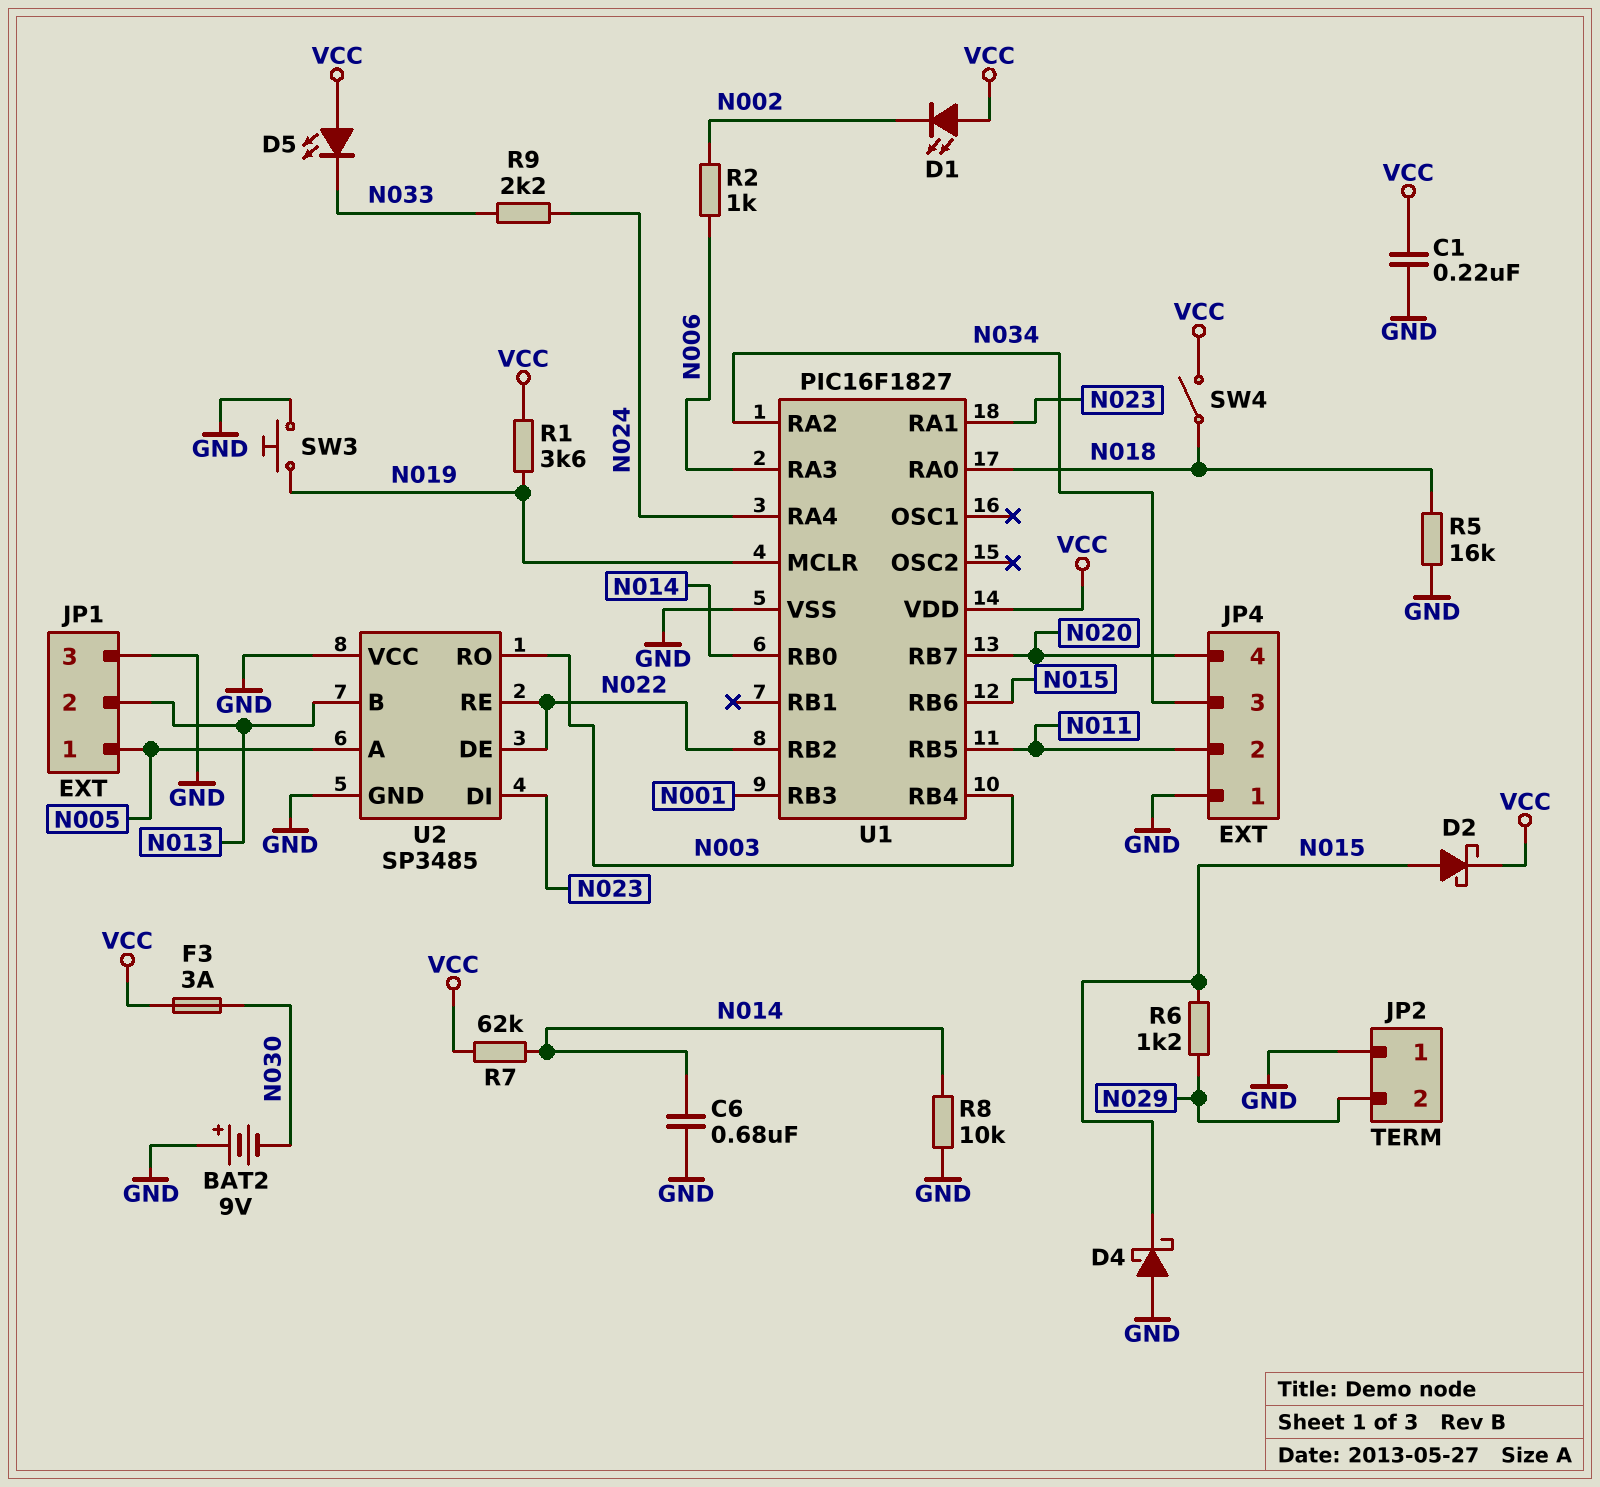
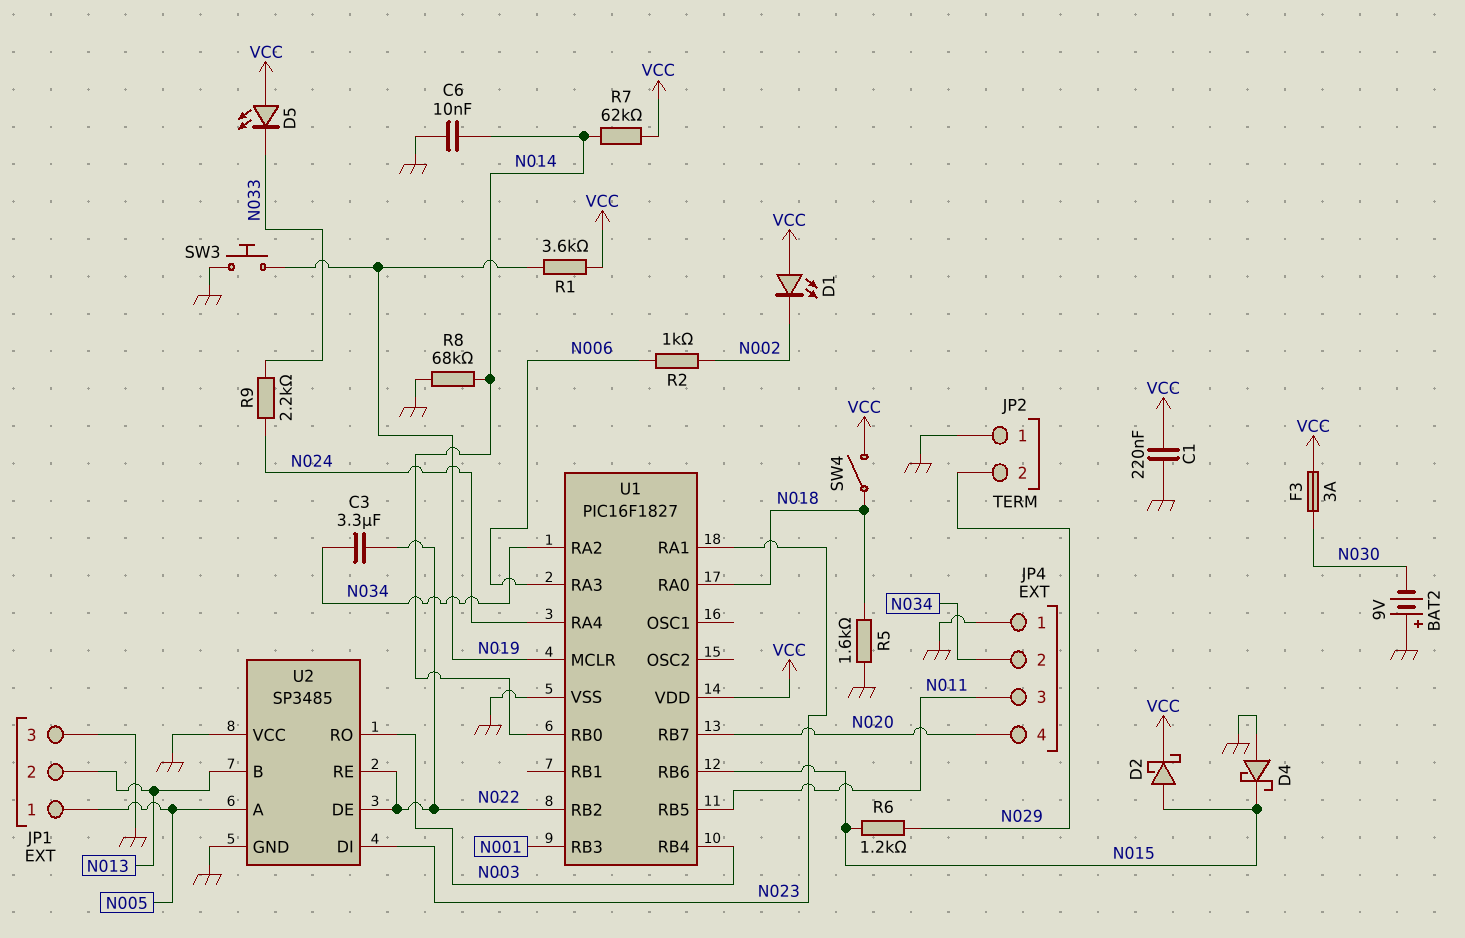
C3: none -> 3.3uF (N022, N034)
C6: 680nF (GND, N014) -> 10nF (GND, N014)
JP4 pin 2: N011 -> N034
JP4 pin 3: N034 -> N011
R5: 16k (GND, N018) -> 1.6k (GND, N018)
R8: 10k (GND, N014) -> 68k (GND, N014)

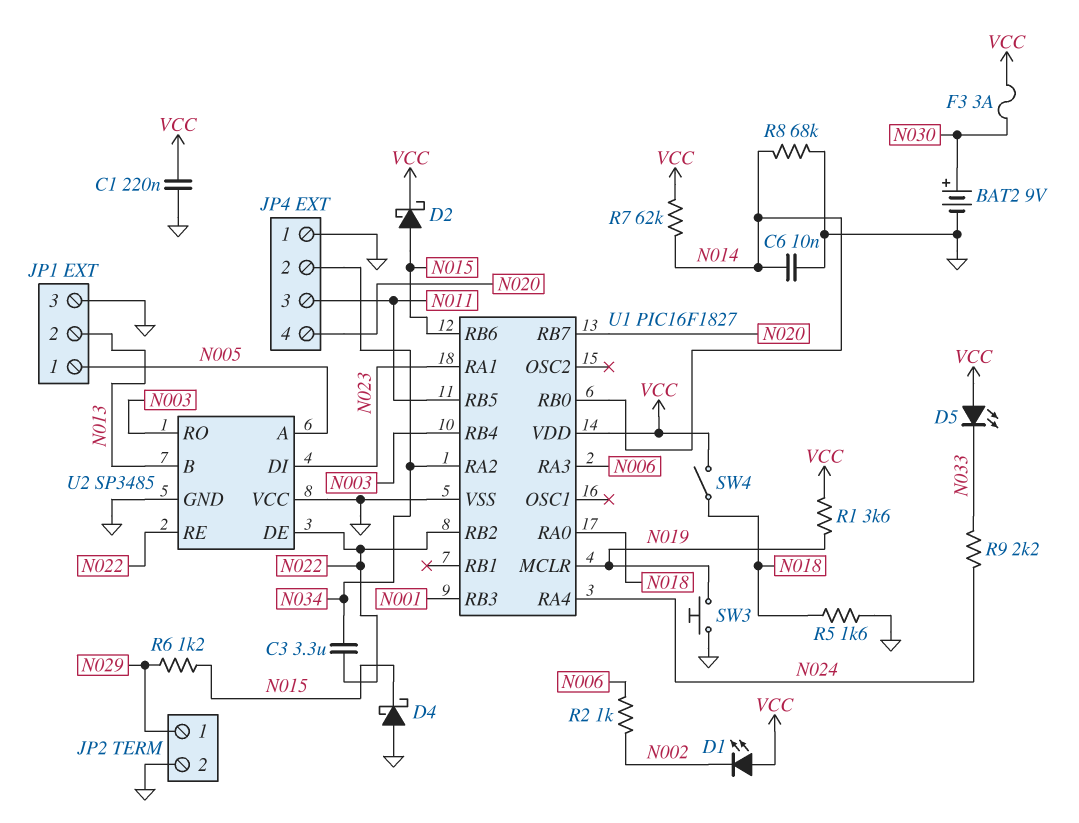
BAT2: 9V (plus GND, minus N030) -> 9V (plus N030, minus GND)
JP2 pin 1: GND -> N029
JP2 pin 2: N029 -> GND

